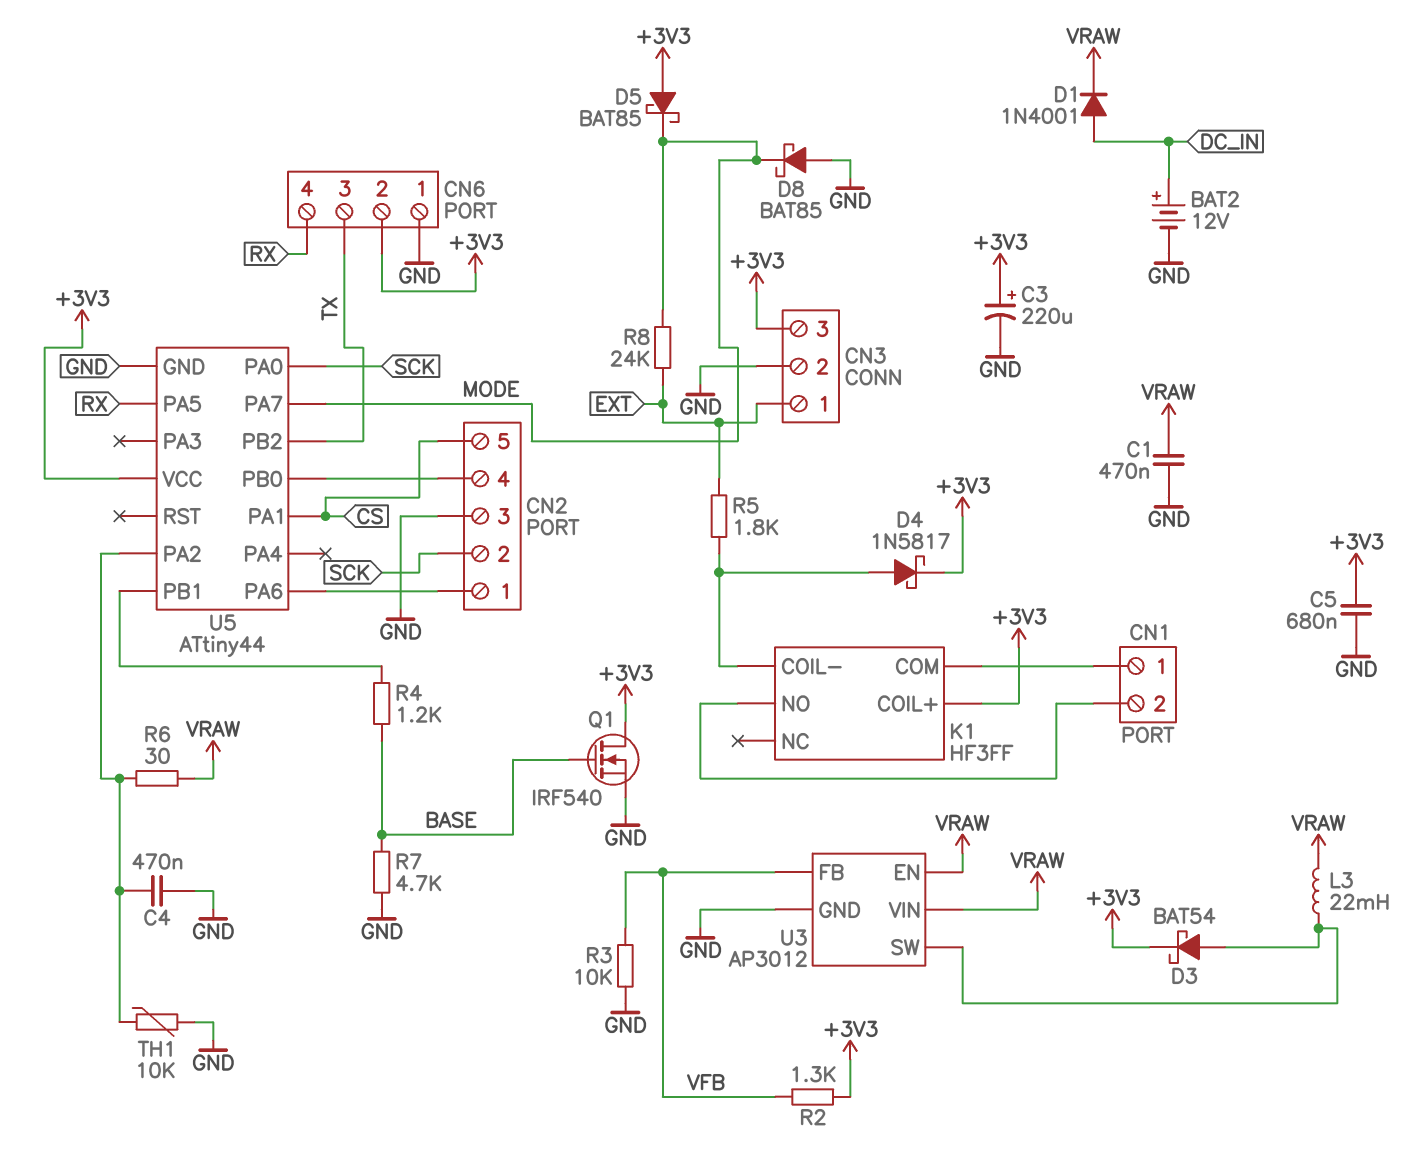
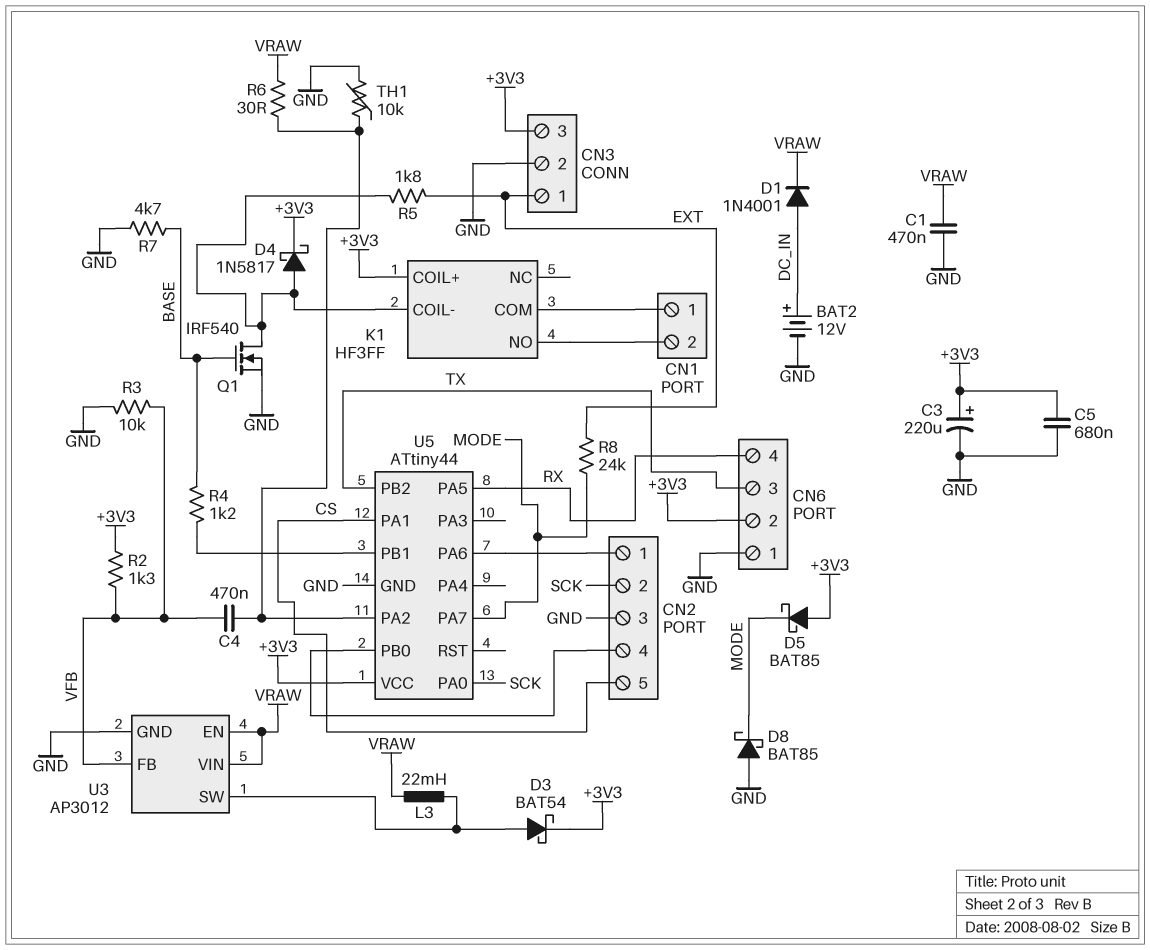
C4: 470nF (GND, U5/PA2) -> 470nF (U5/PA2, VFB)
Q1: NMOS IRF540 (G BASE, D +3V3, S GND) -> NMOS IRF540 (G BASE, D K1/COIL-, S GND)

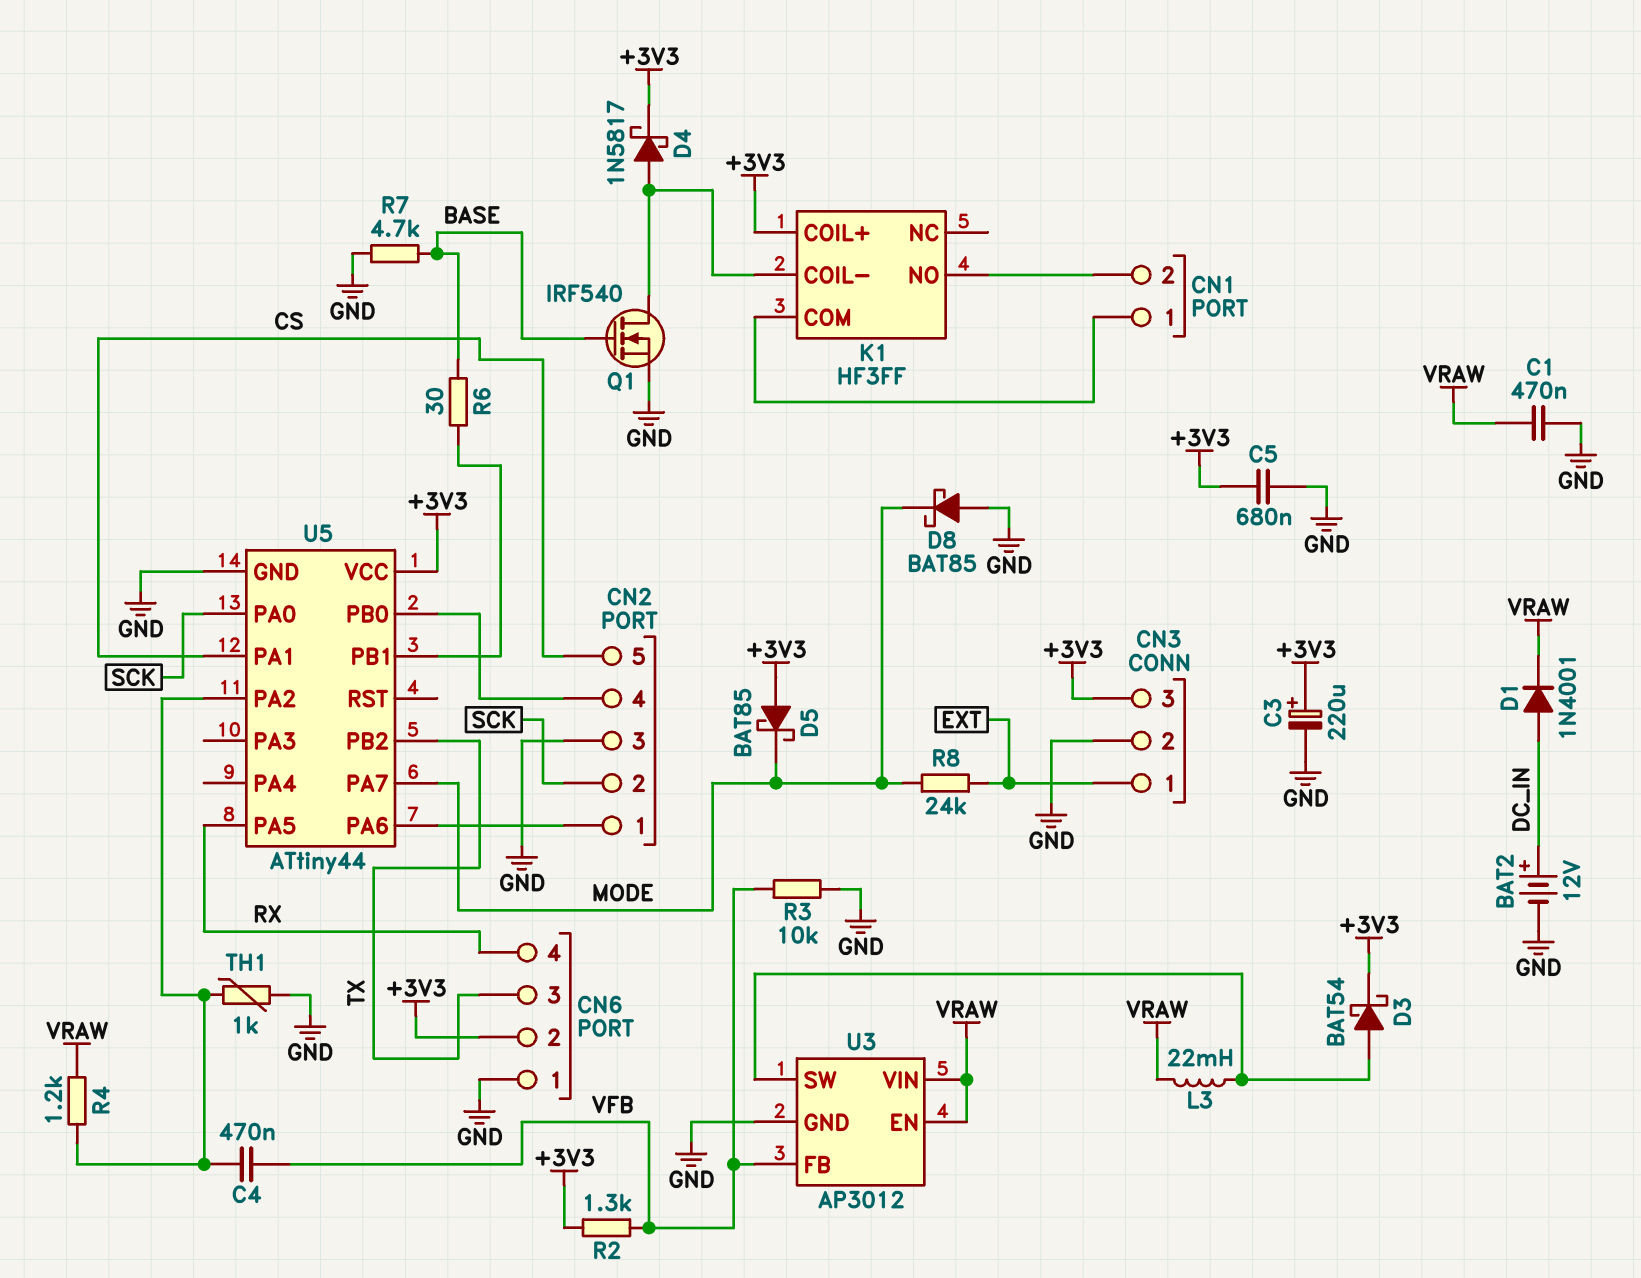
R4: 1.2k (BASE, U5/PB1) -> 1.2k (U5/PA2, VRAW)
R5: 1.8k (EXT, K1/COIL-) -> none
R6: 30 (U5/PA2, VRAW) -> 30 (BASE, U5/PB1)
TH1: 10k (GND, U5/PA2) -> 1k (GND, U5/PA2)

